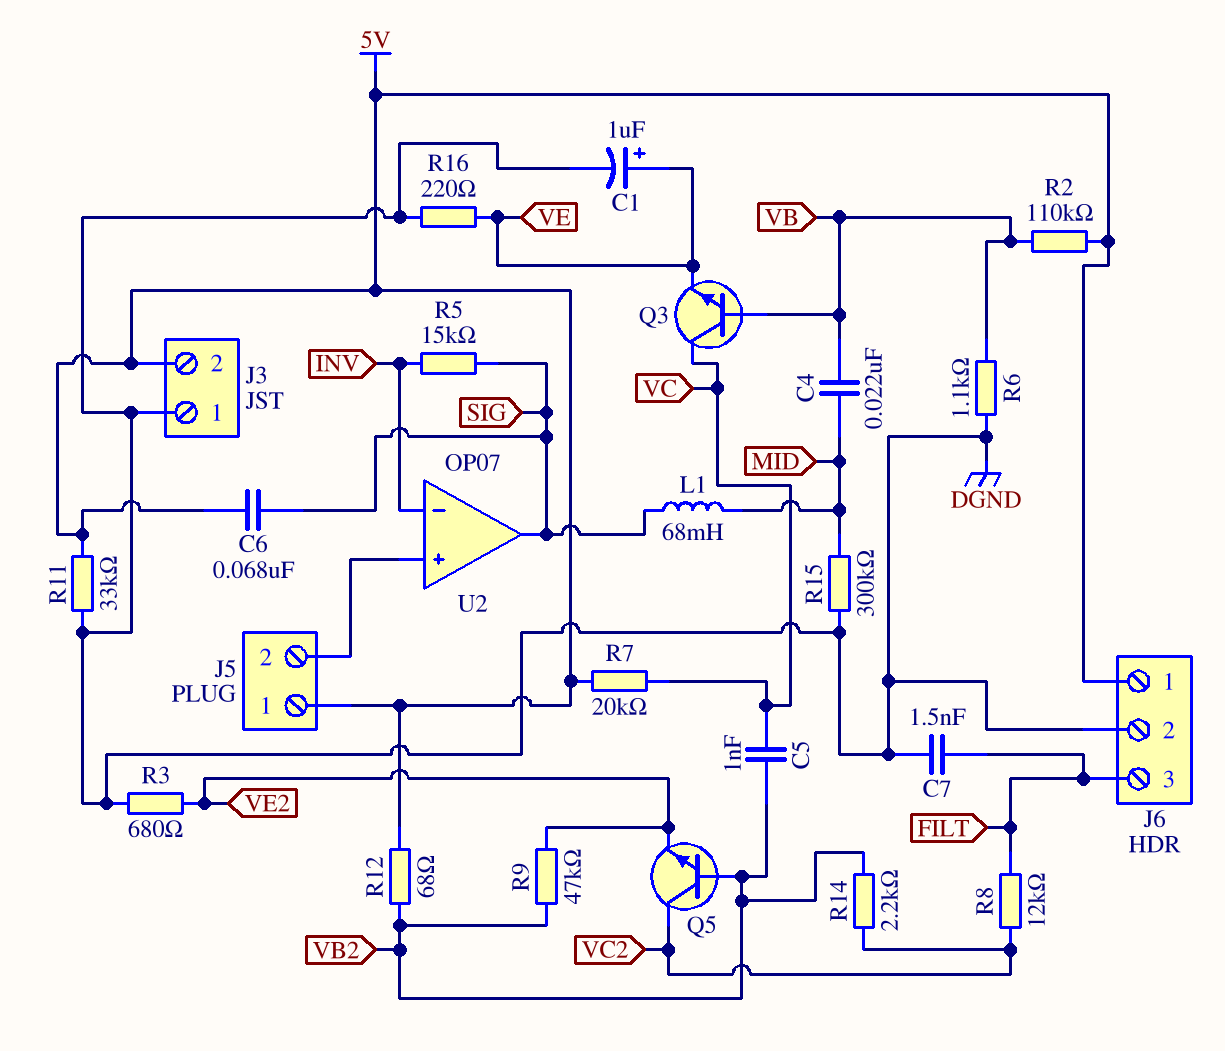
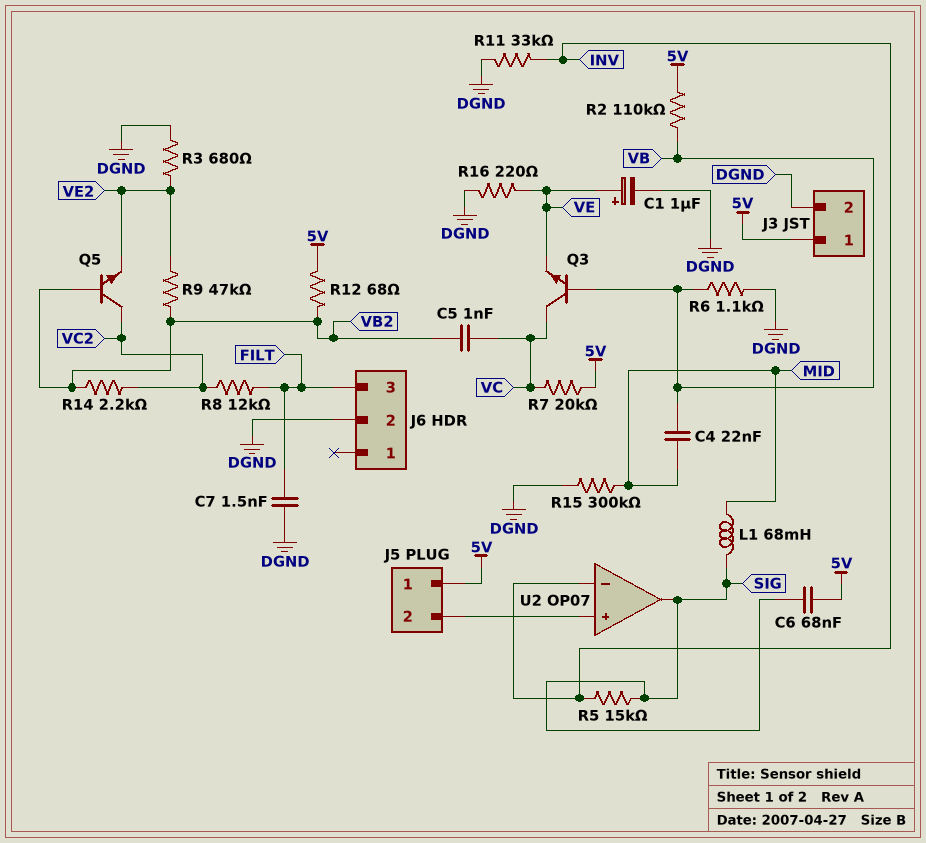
J3 pin 1: DGND -> 5V
J3 pin 2: 5V -> DGND
J6 pin 1: 5V -> none
R11: 33k (5V, DGND) -> 33k (DGND, INV)

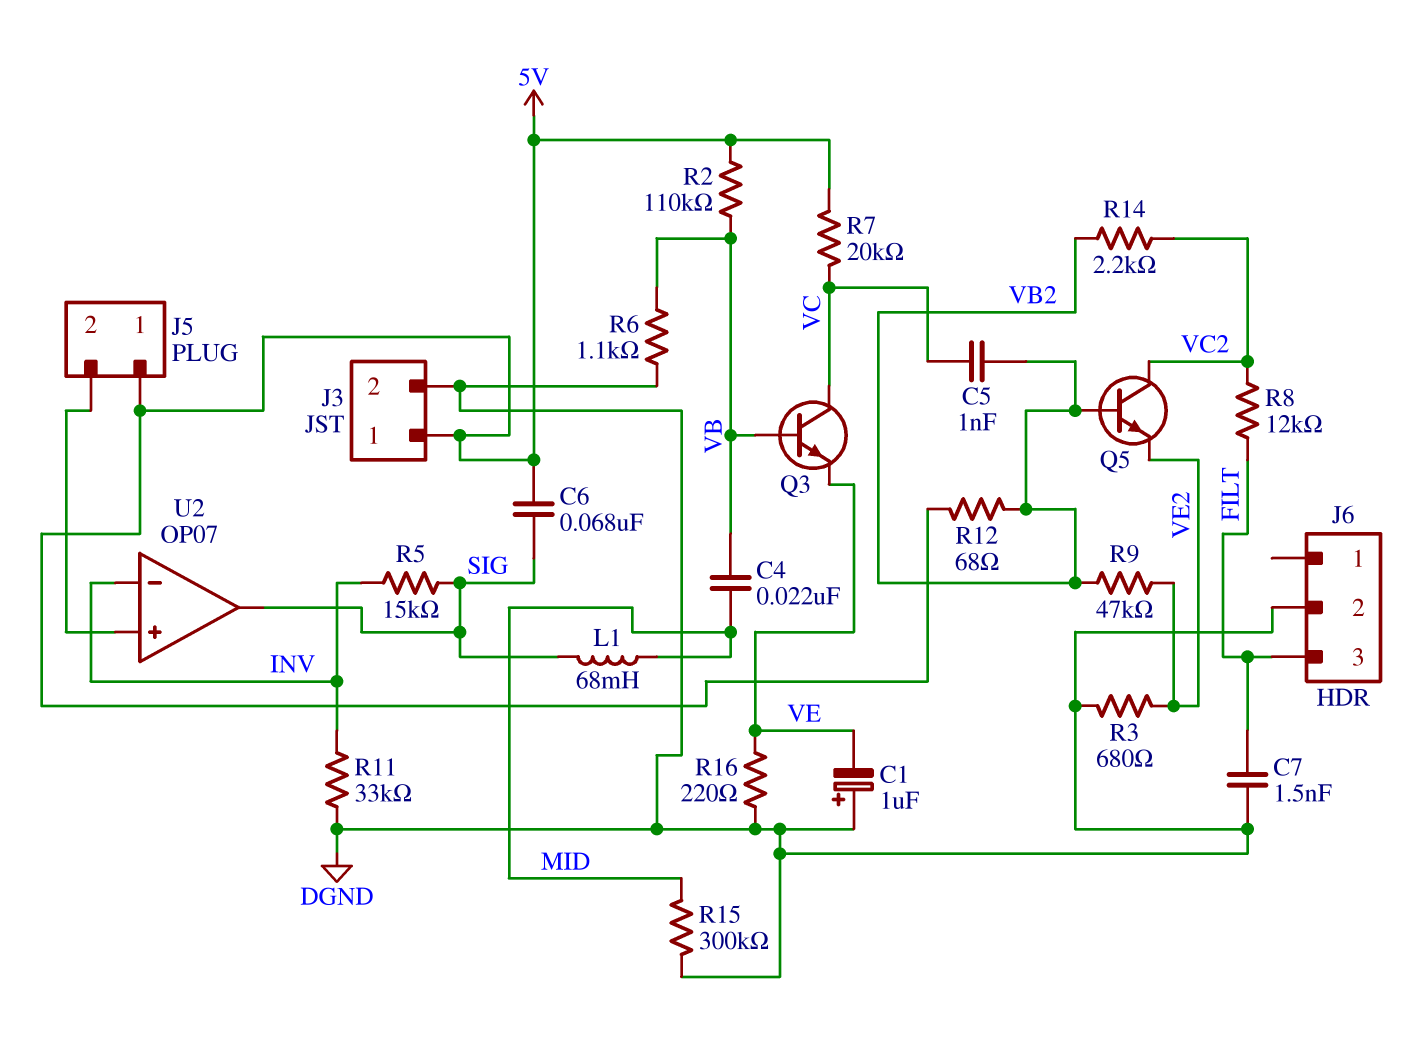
C1: 1uF (plus VE, minus DGND) -> 1uF (plus DGND, minus VE)

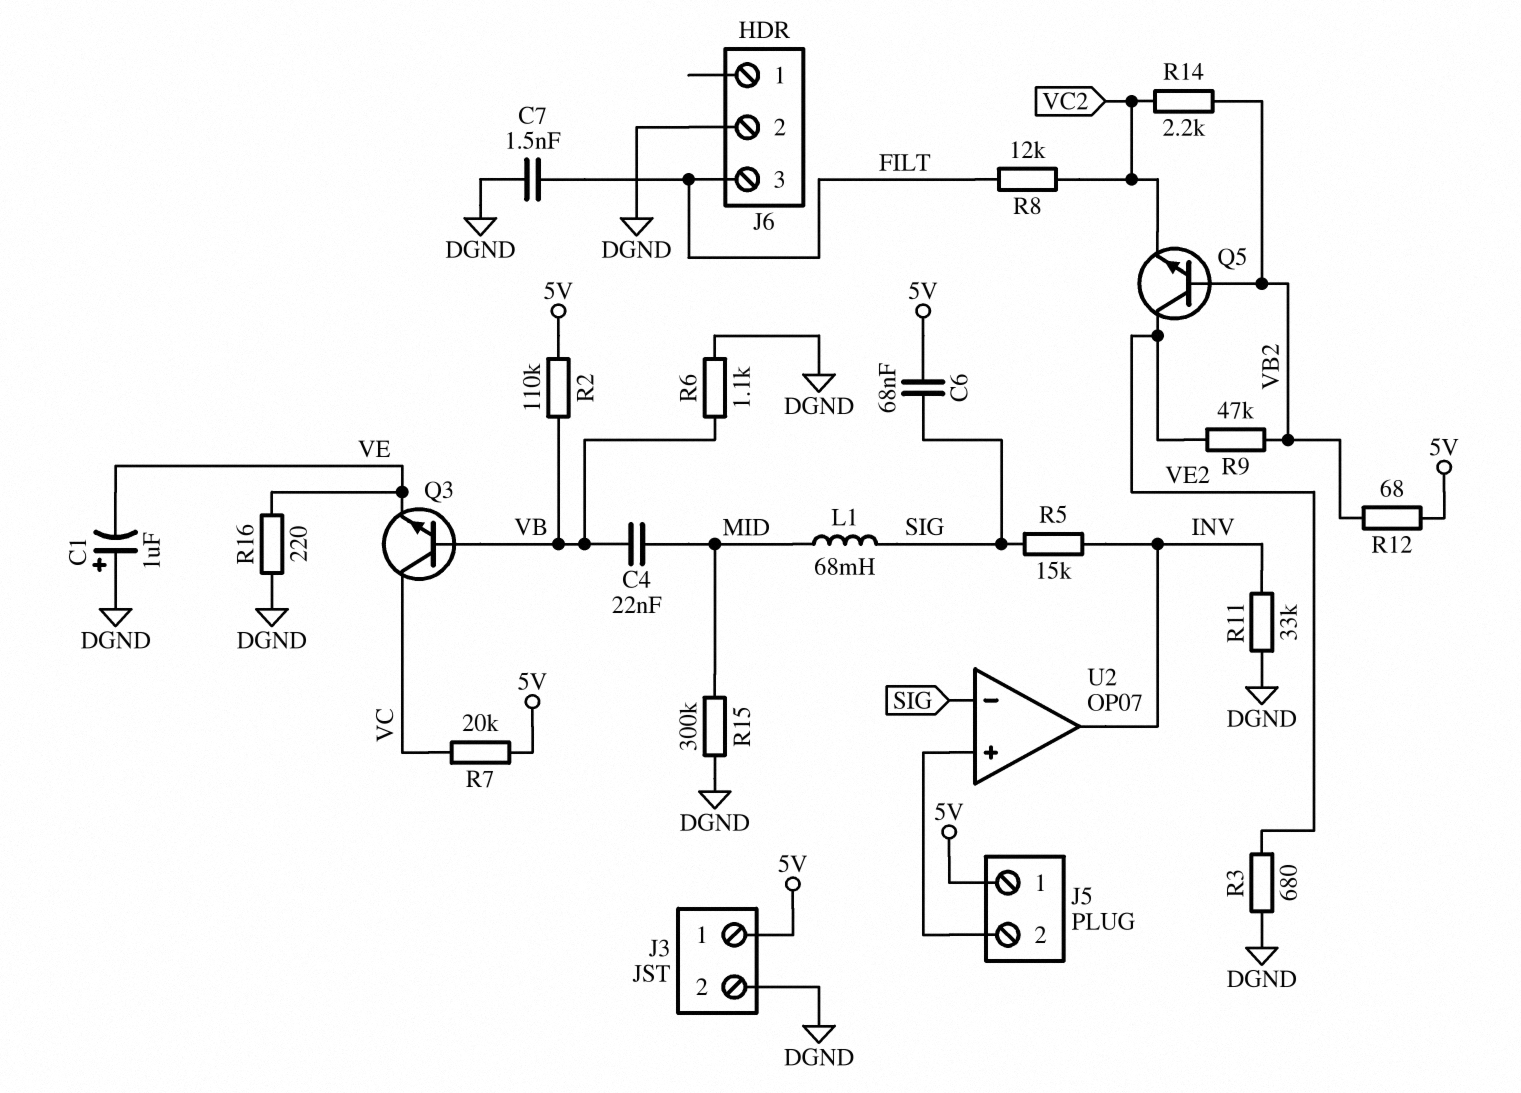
C5: 1nF (VB2, VC) -> none
Q5: NPN (B VB2, C VC2, E VE2) -> NPN (B VB2, C VE2, E VC2)
U2 pin in-: INV -> SIG
U2 pin out: SIG -> INV

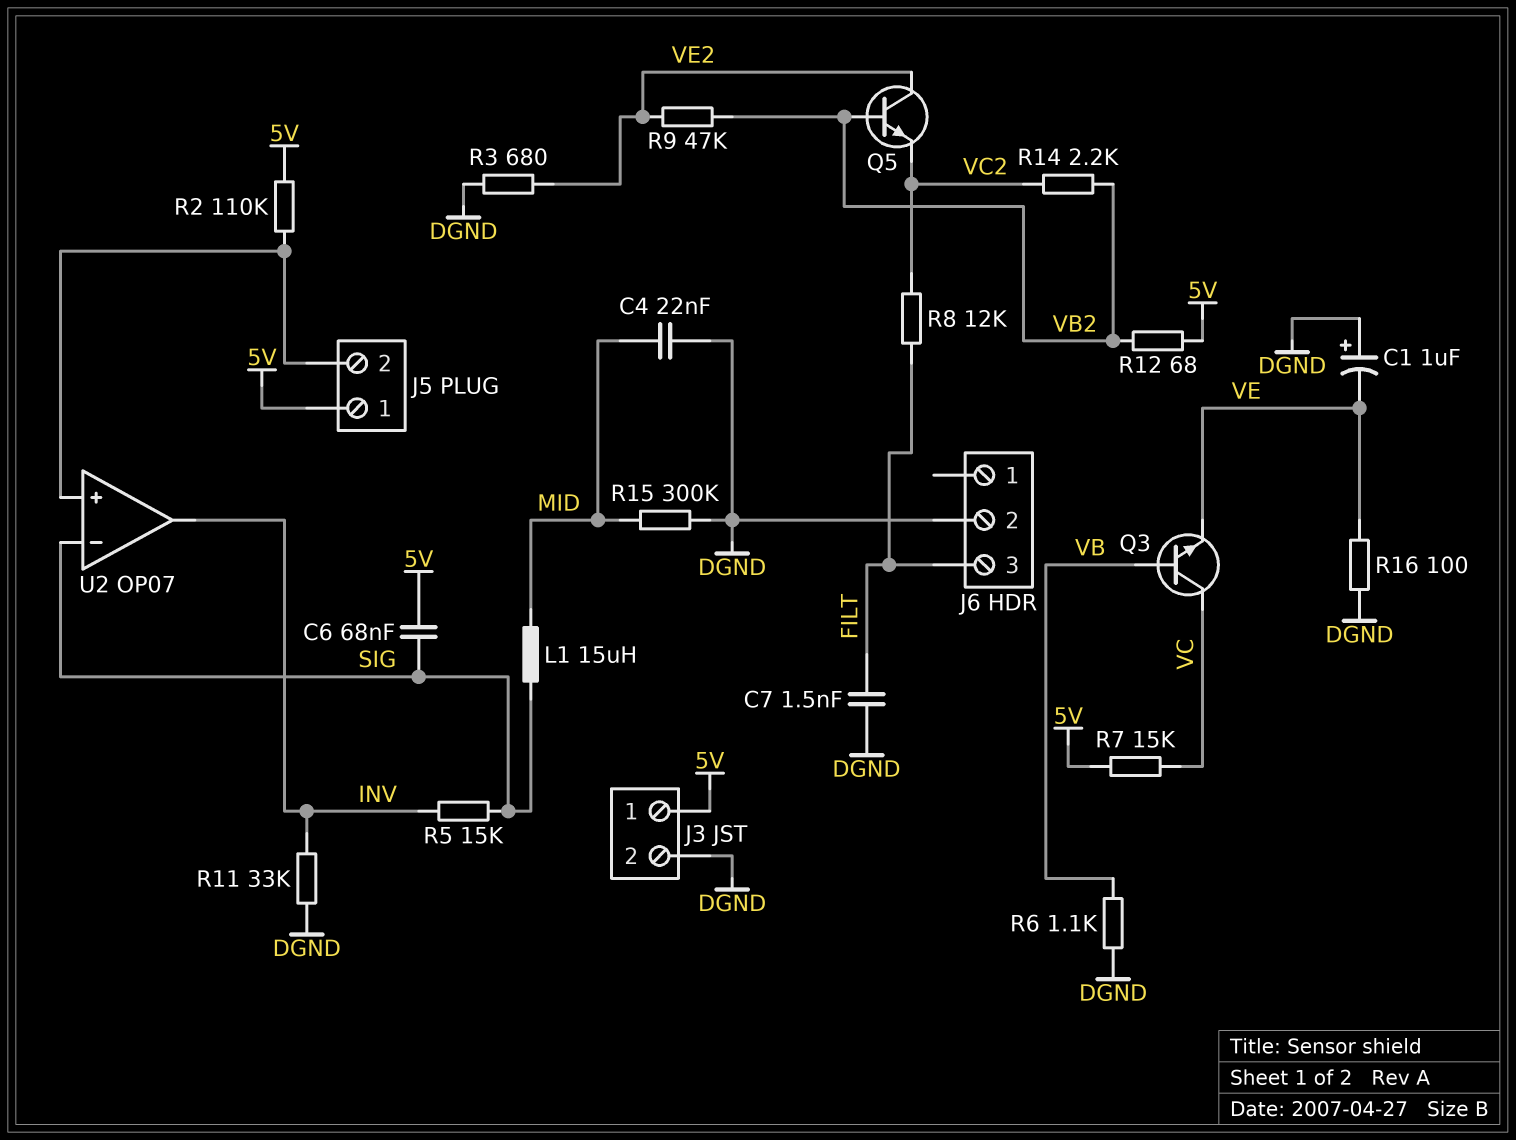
C4: 22nF (MID, VB) -> 22nF (DGND, MID)
L1: 68mH (MID, SIG) -> 15uH (MID, SIG)
R2: 110k (5V, VB) -> 110k (5V, J5/2)
R7: 20k (5V, VC) -> 15k (5V, VC)
R16: 220 (DGND, VE) -> 100 (DGND, VE)

